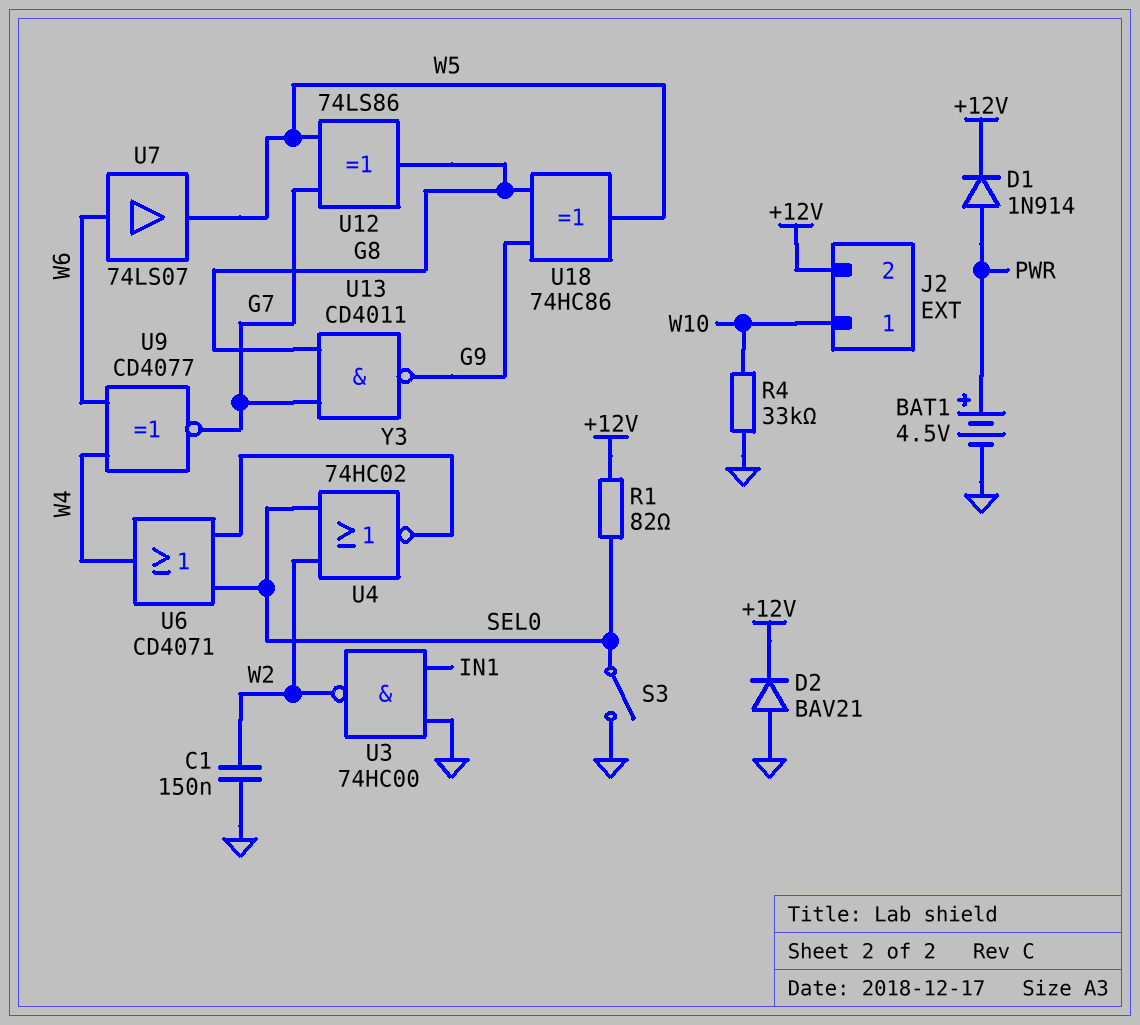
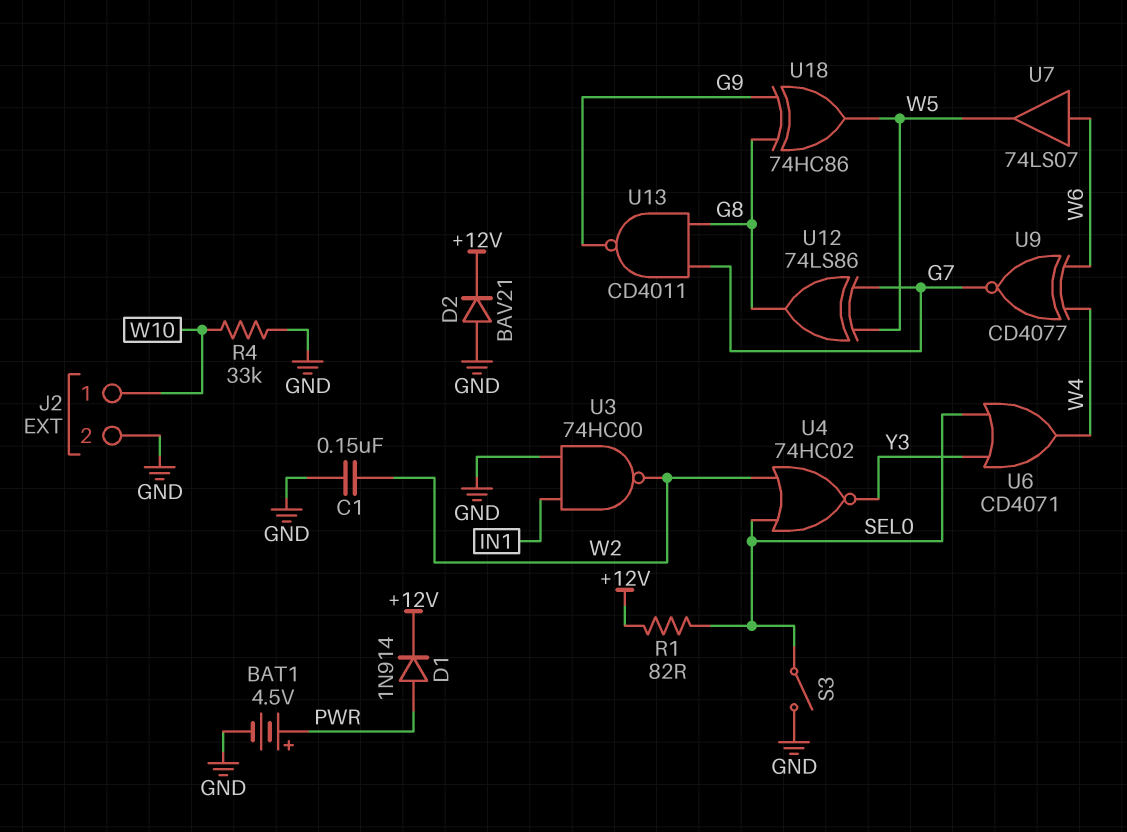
J2 pin 2: +12V -> GND

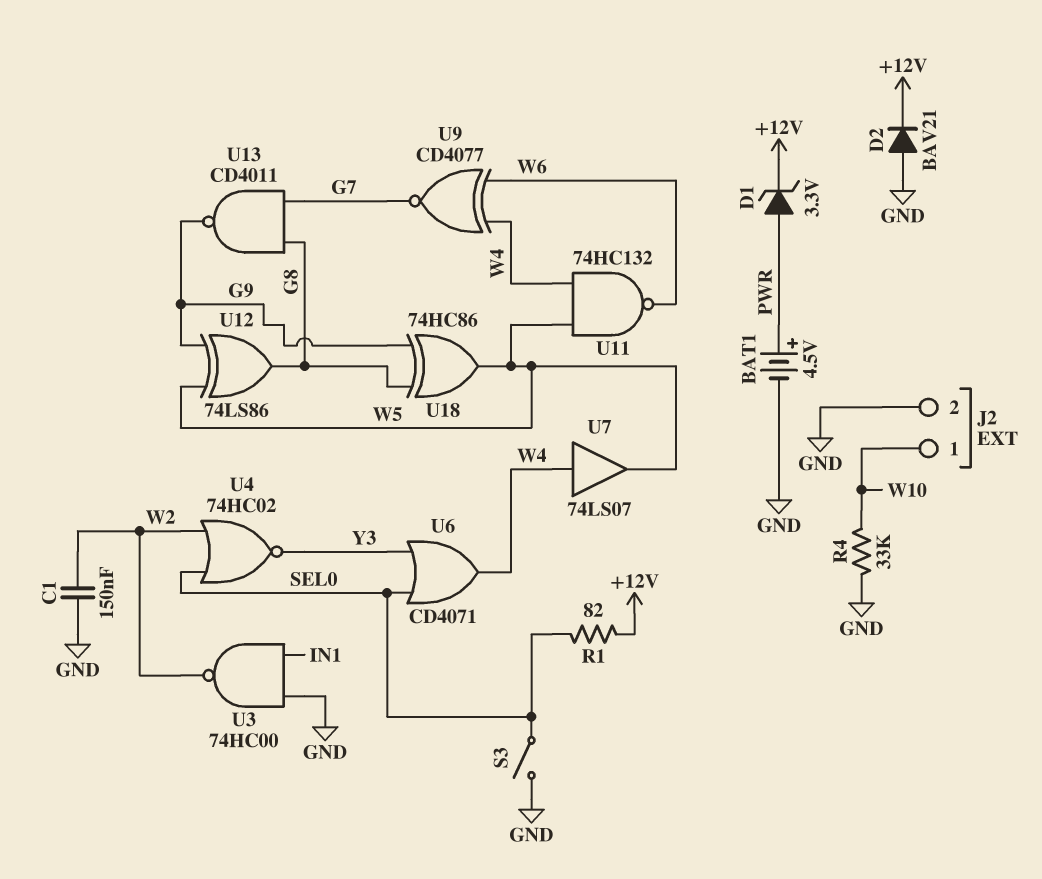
D1: diode 1N914 (A PWR, K +12V) -> zener 3.3V (A PWR, K +12V)
U7: buffer 74LS07 (in W6, out W5) -> buffer 74LS07 (in W4, out W5)
U11: none -> NAND 74HC132 (in W4, in W5, out W6)
U12: XOR 74LS86 (in G7, in W5, out G8) -> XOR 74LS86 (in G9, in W5, out G8)

